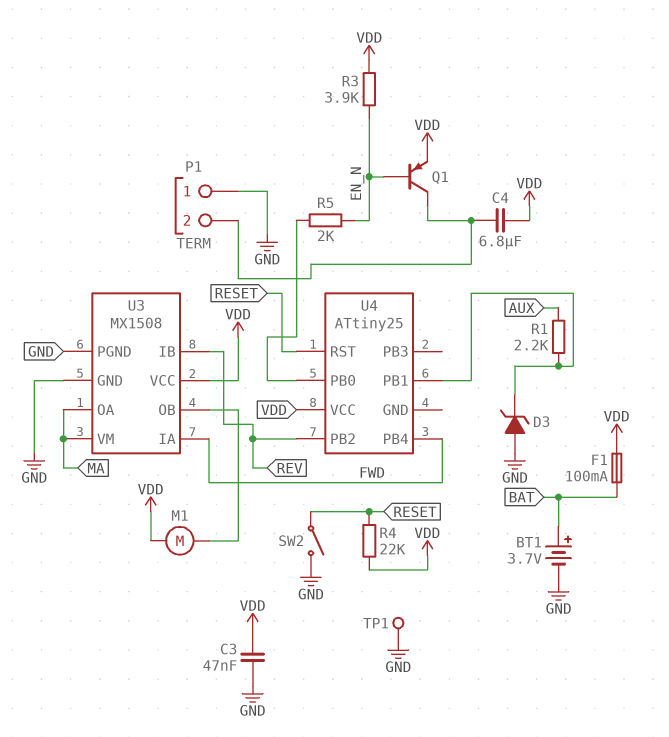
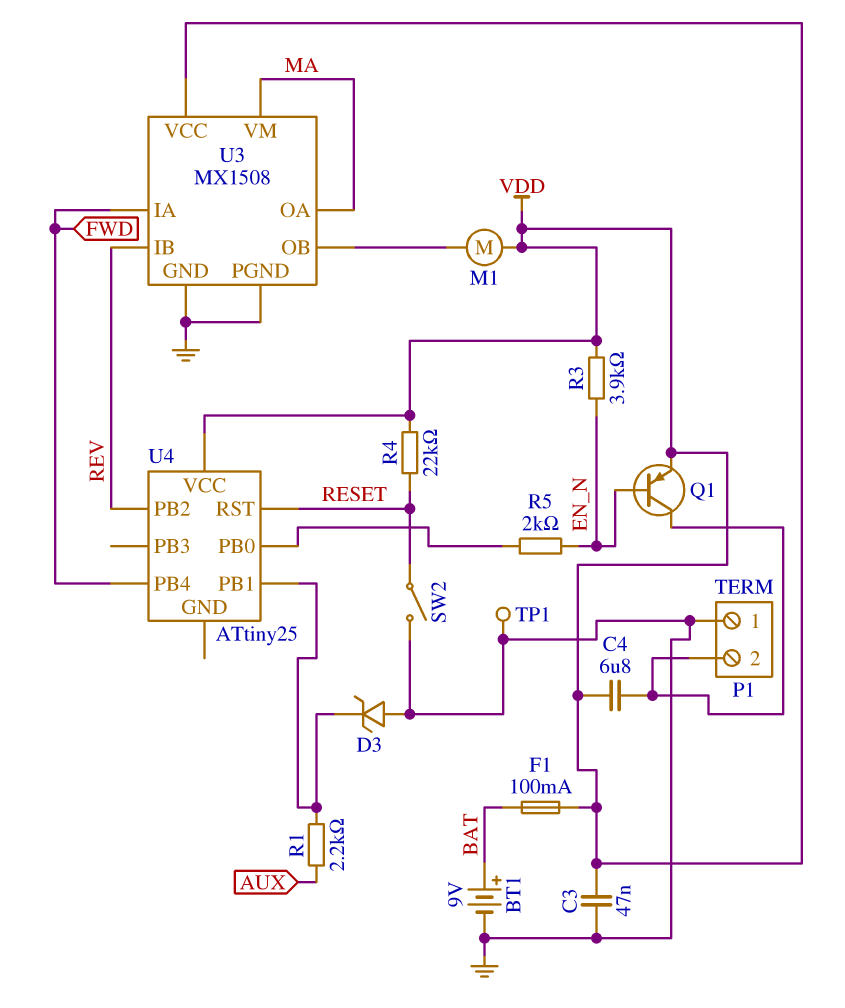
BT1: 3.7V (plus BAT, minus GND) -> 9V (plus BAT, minus GND)

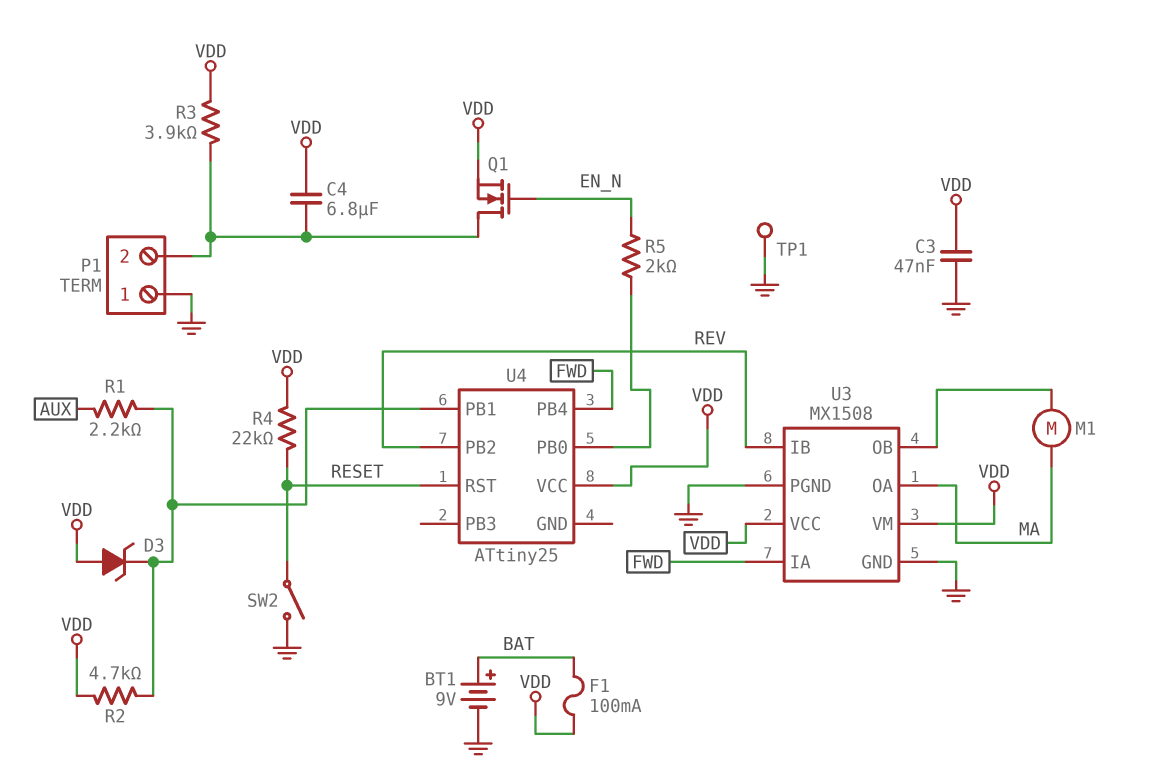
D3: zener (A GND, K U4/PB1) -> zener (A VDD, K U4/PB1)
M1: motor (U3/OB, VDD) -> motor (MA, U3/OB)
Q1: PNP (B EN_N, C P1/2, E VDD) -> NMOS (G EN_N, D P1/2, S VDD)
R2: none -> 4.7k (U4/PB1, VDD)
R3: 3.9k (EN_N, VDD) -> 3.9k (P1/2, VDD)
U3 pin VM: MA -> VDD

